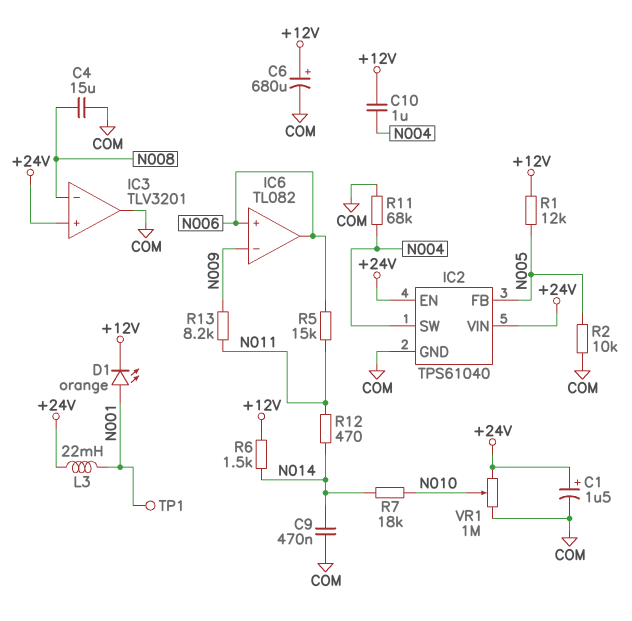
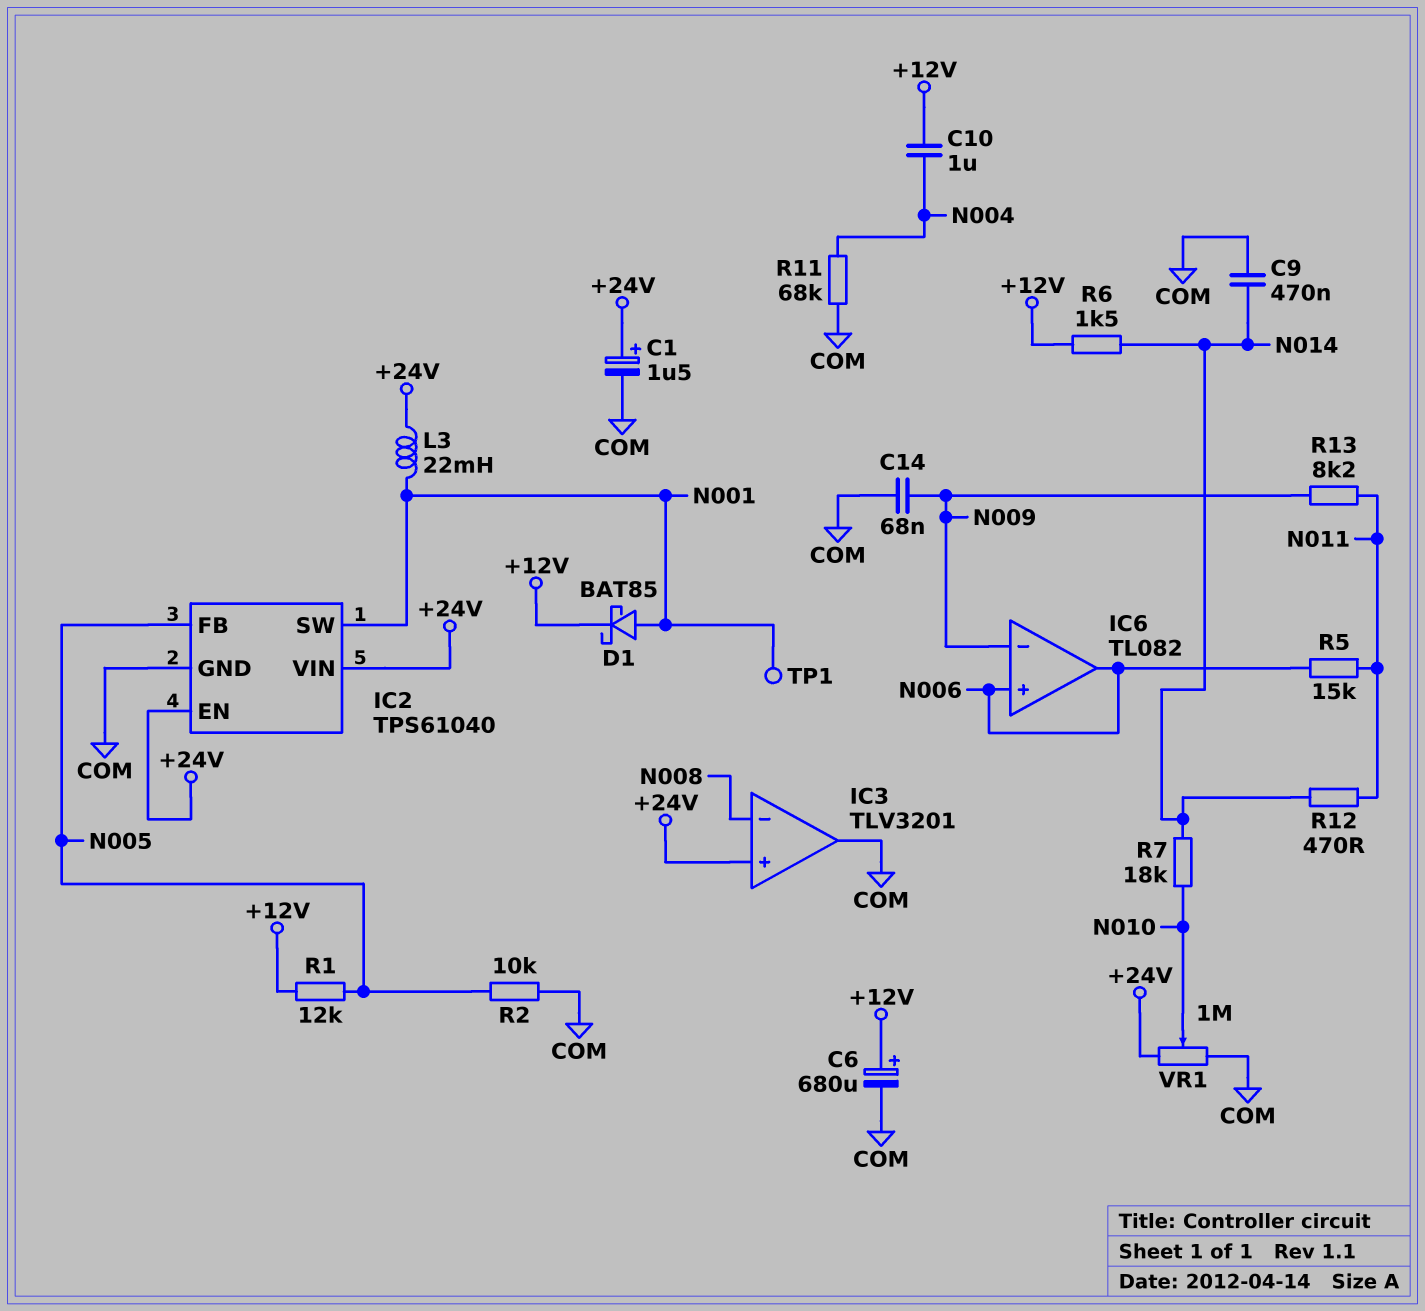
C4: 15uF (COM, N008) -> none
C14: none -> 68nF (COM, N009)
D1: LED orange (A N001, K +12V) -> schottky BAT85 (A N001, K +12V)
IC2 pin SW: N004 -> N001

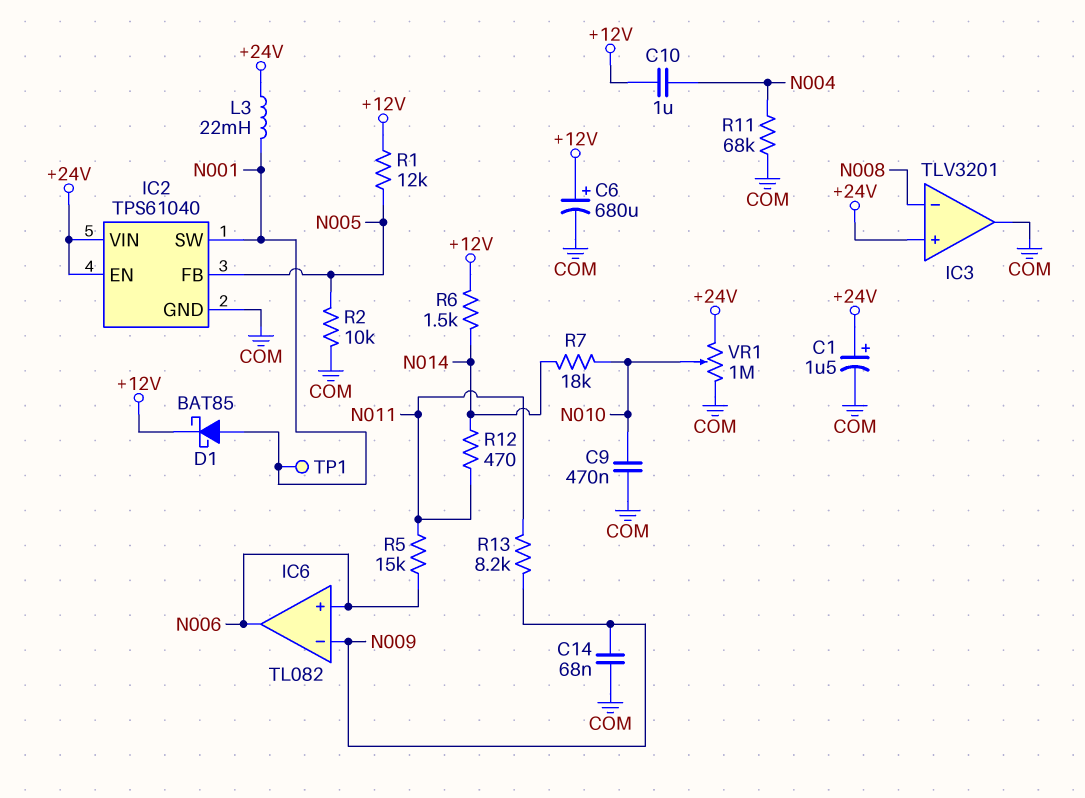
C9: 470nF (COM, N014) -> 470nF (COM, N010)

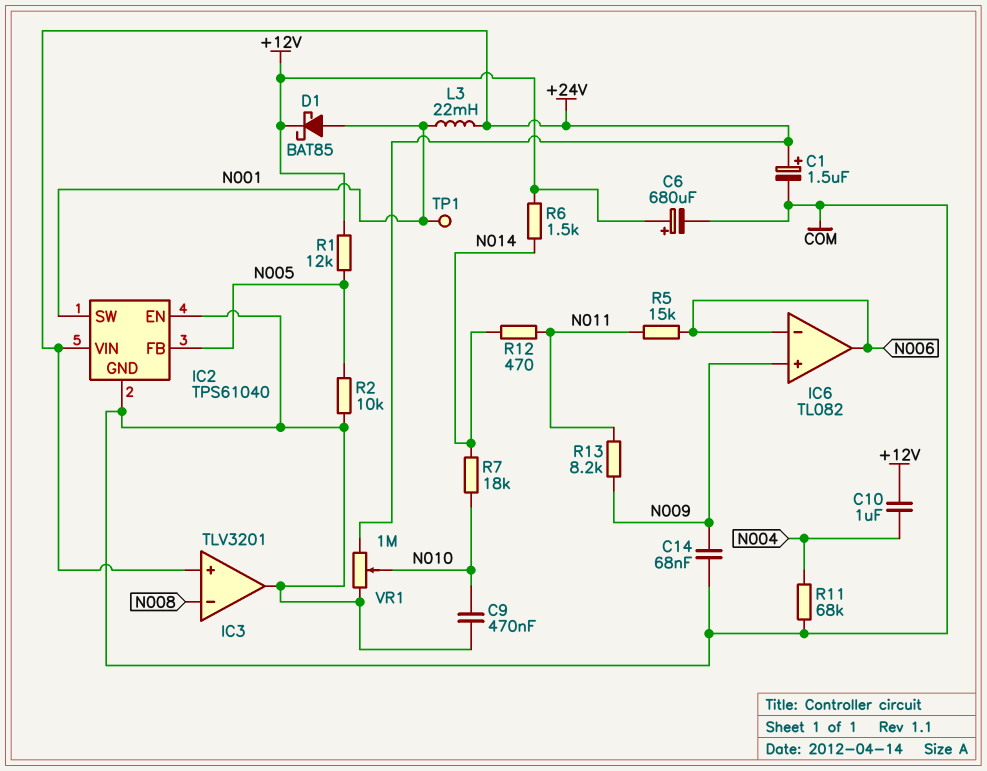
IC2 pin EN: +24V -> COM
IC6 pin in+: N006 -> N009
IC6 pin in-: N009 -> N006

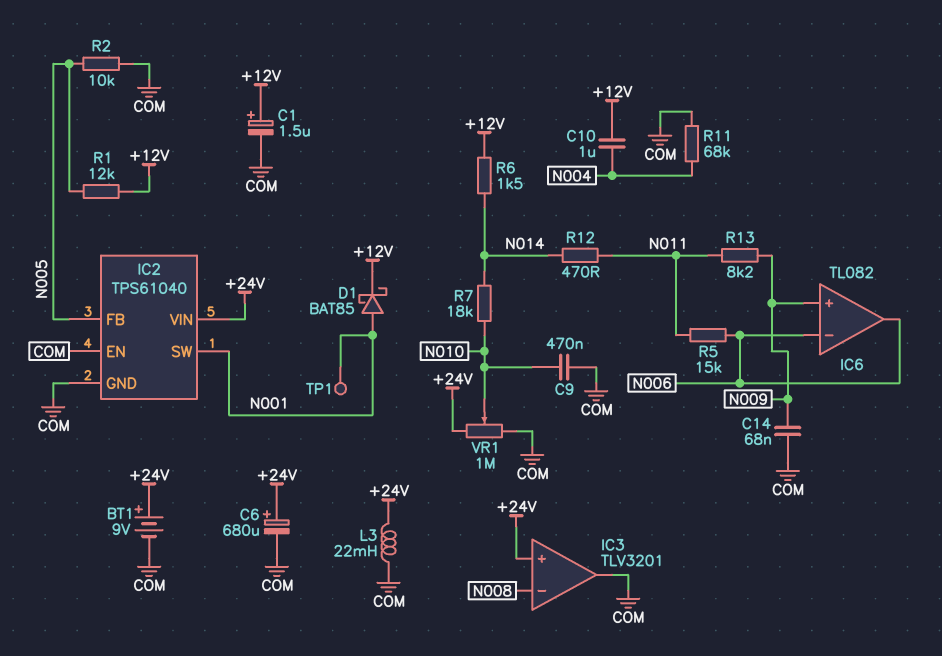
BT1: none -> 9V (plus +24V, minus COM)
C1: 1.5uF (plus +24V, minus COM) -> 1.5uF (plus +12V, minus COM)
C6: 680uF (plus +12V, minus COM) -> 680uF (plus +24V, minus COM)
L3: 22mH (+24V, N001) -> 22mH (+24V, COM)

